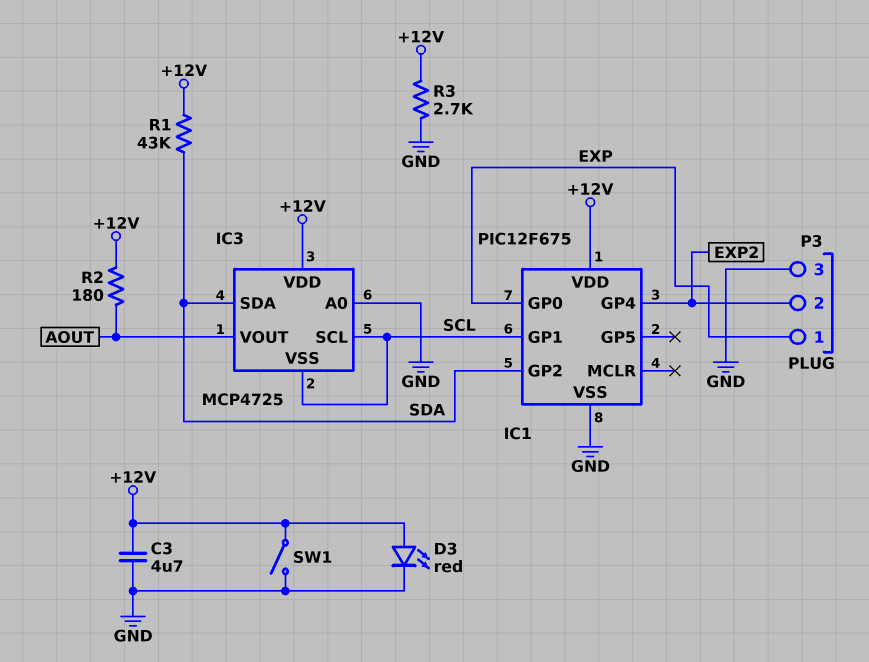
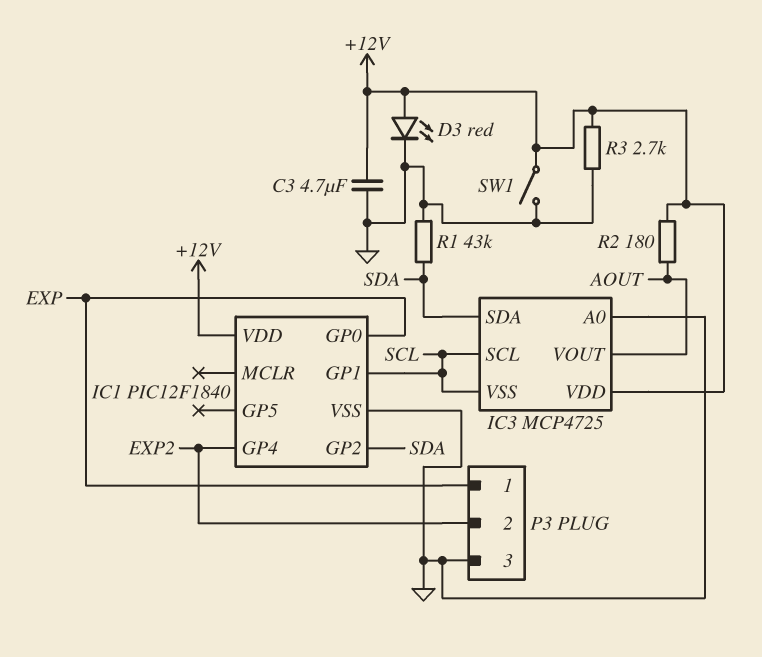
IC1: PIC12F675 -> PIC12F1840
R1: 43k (+12V, SDA) -> 43k (GND, SDA)

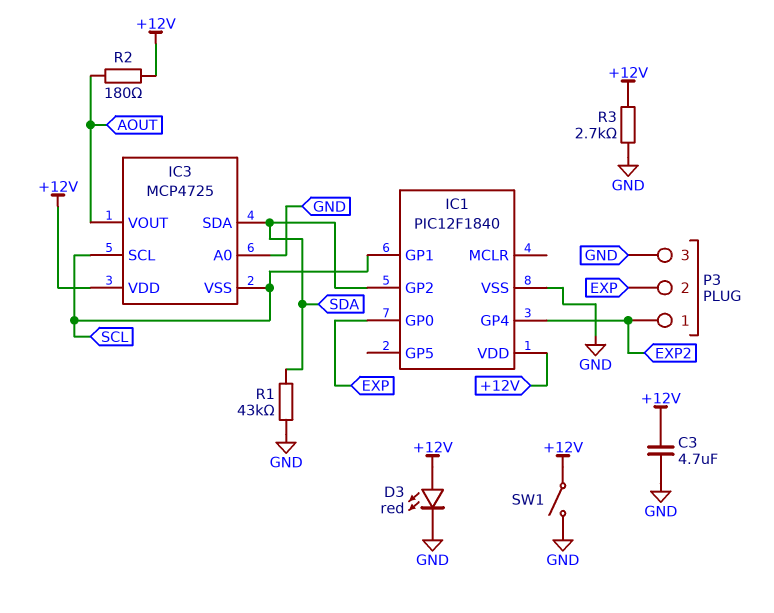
P3 pin 1: EXP -> EXP2
P3 pin 2: EXP2 -> EXP

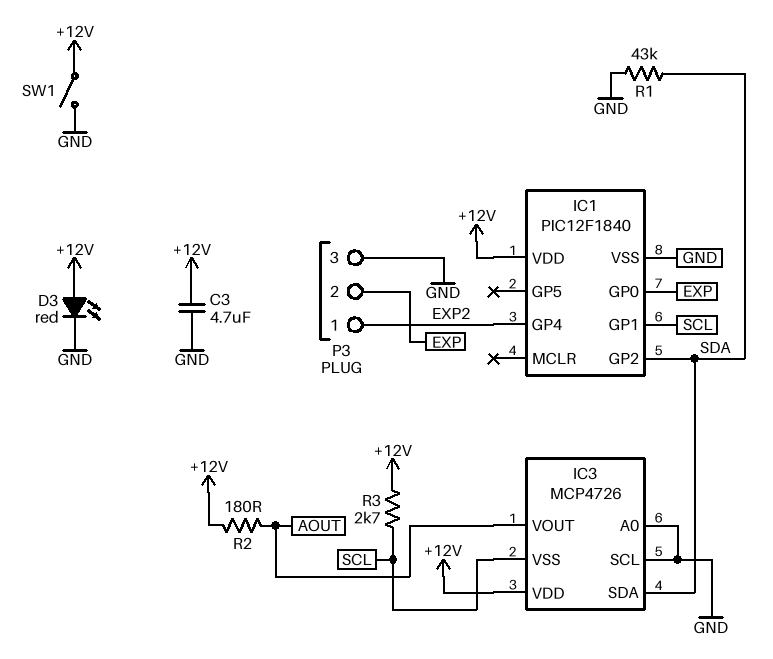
IC3: MCP4725 -> MCP4726
IC3 pin SCL: SCL -> GND
R3: 2.7k (+12V, GND) -> 2.7k (+12V, SCL)

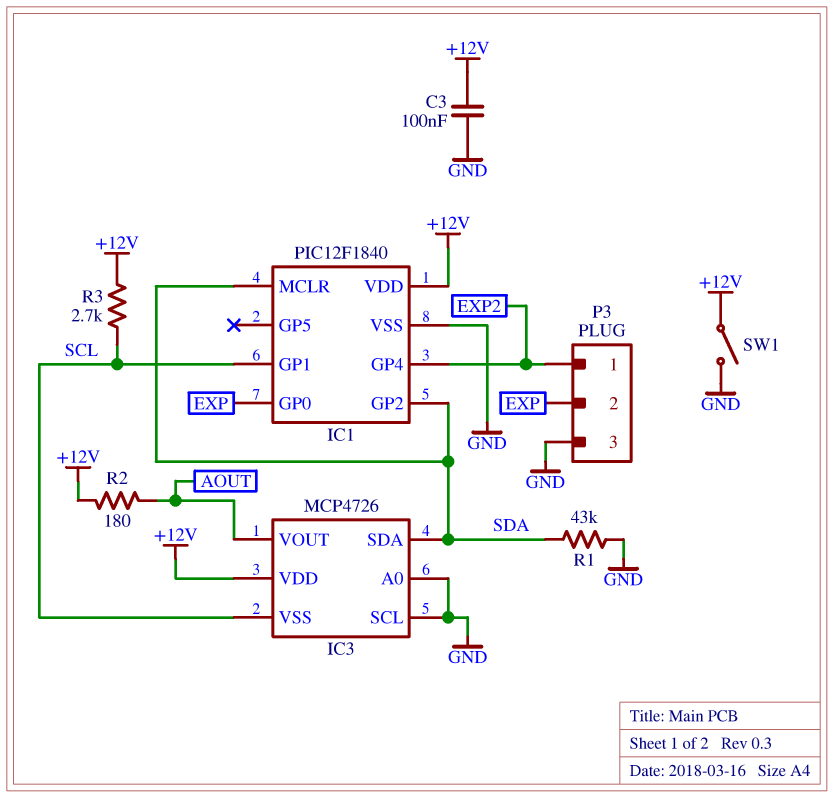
C3: 4.7uF (+12V, GND) -> 100nF (+12V, GND)
D3: LED red (A +12V, K GND) -> none
IC1 pin MCLR: none -> SDA

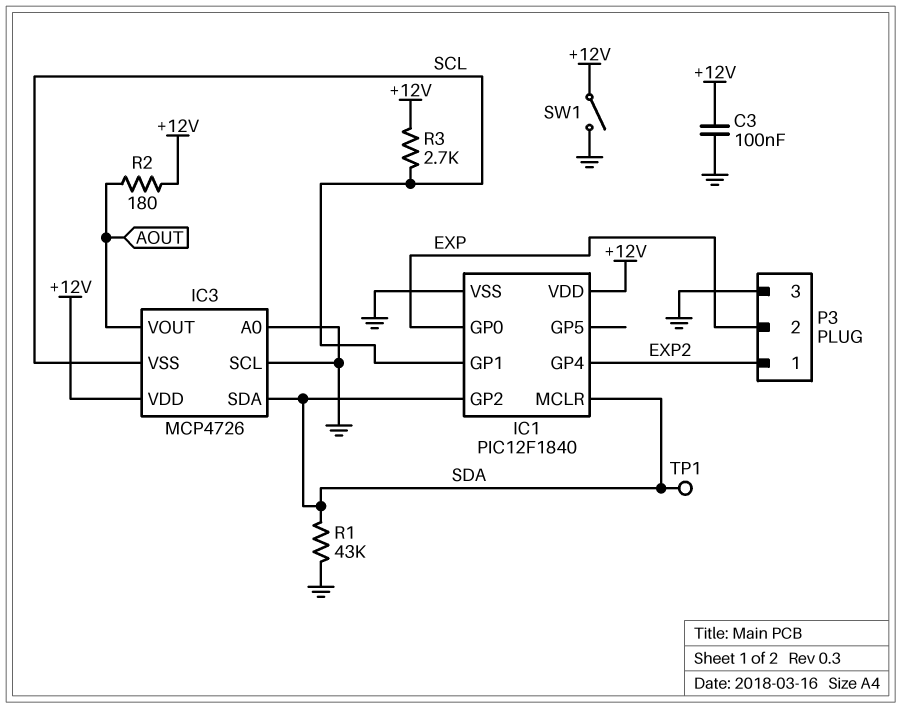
TP1: none -> test point (SDA)

